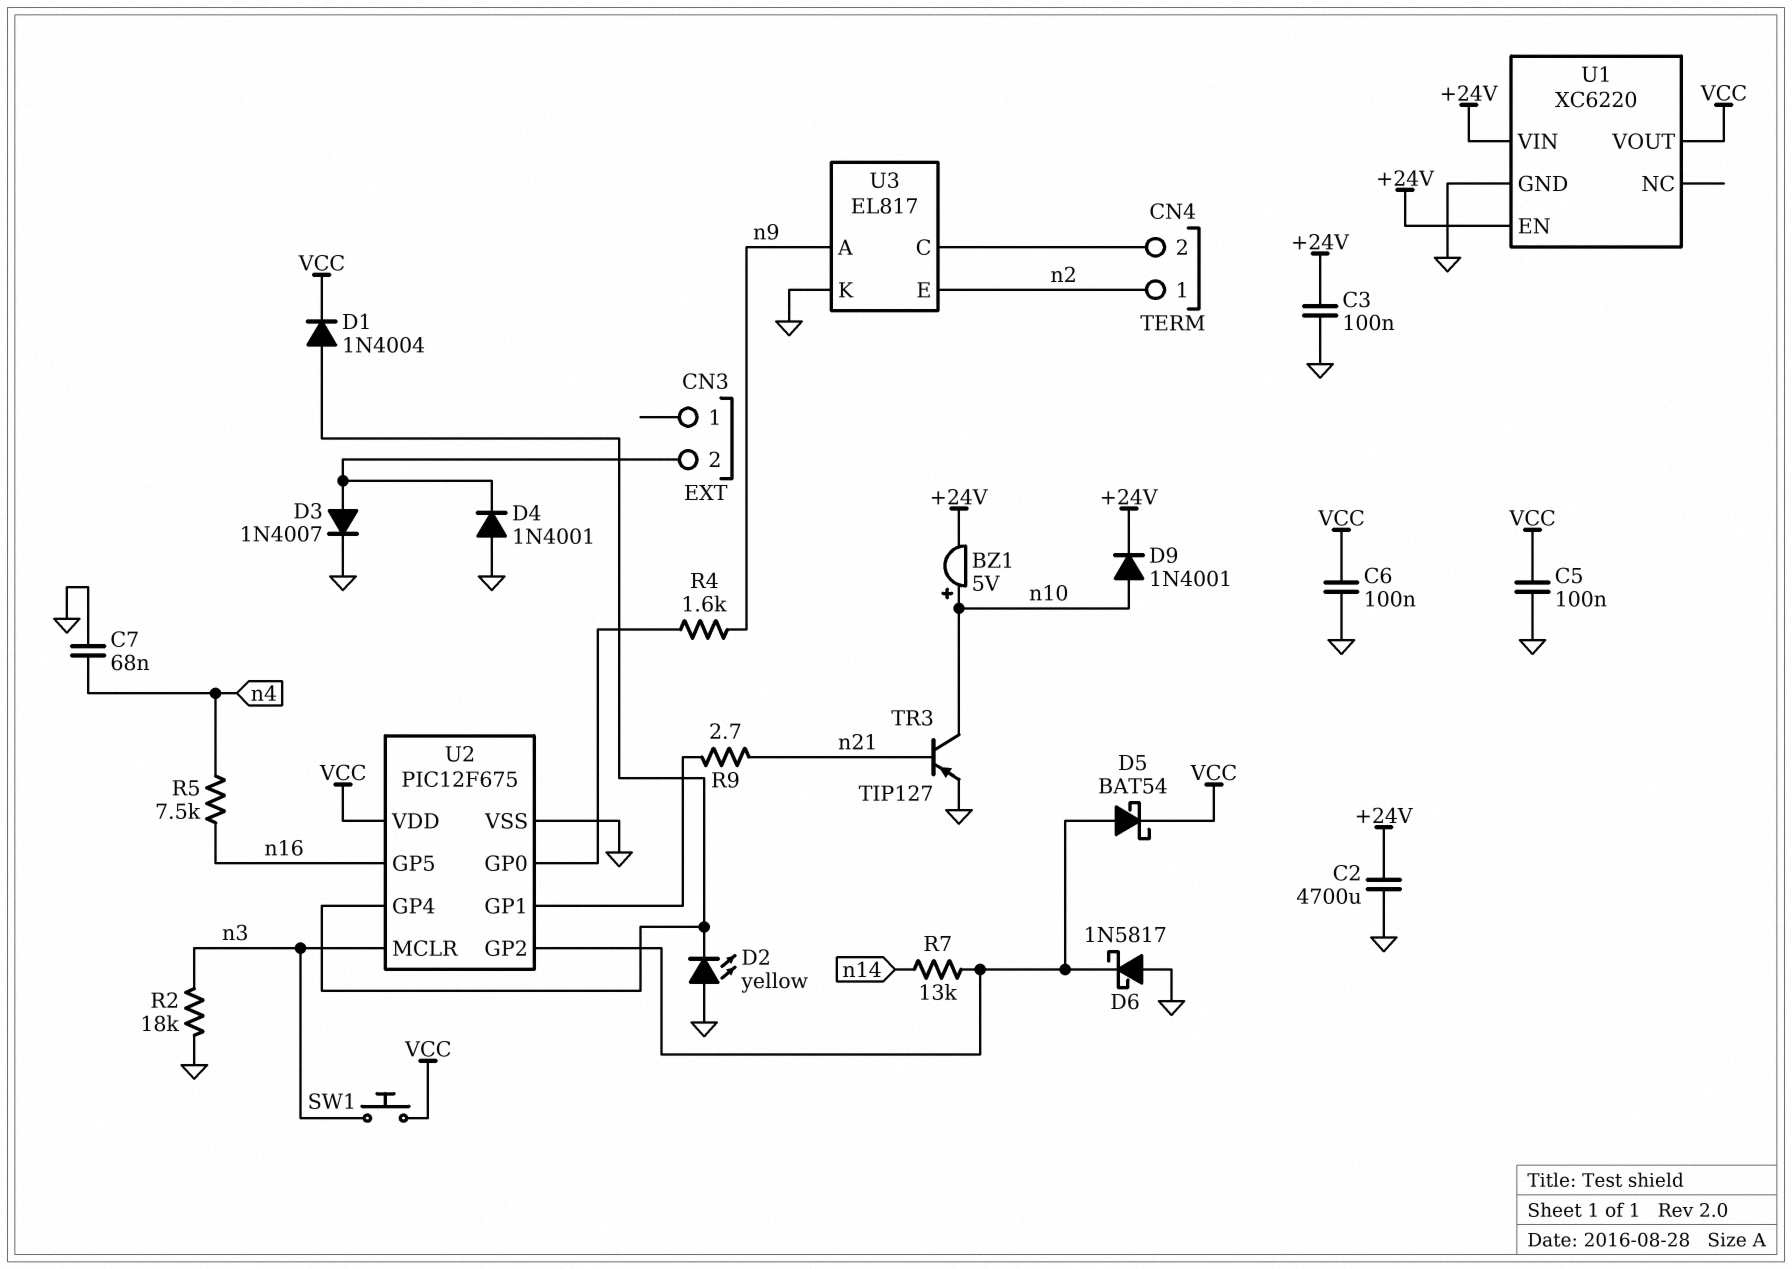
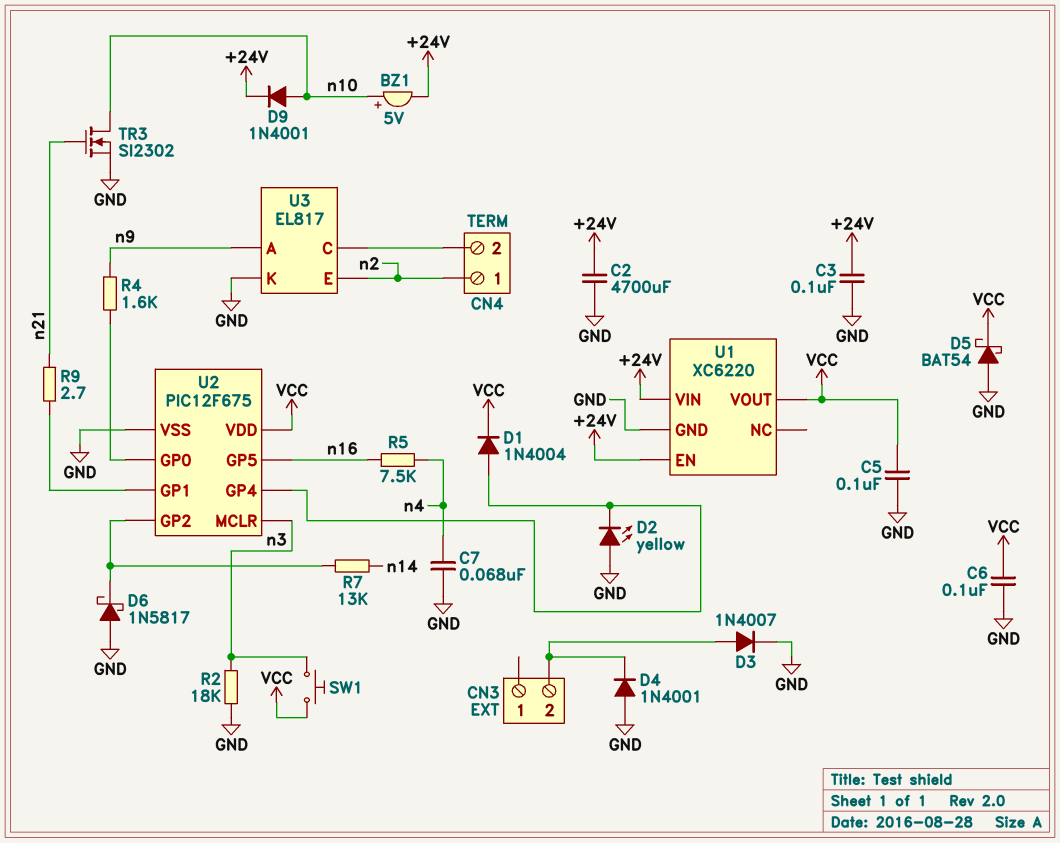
D5: schottky BAT54 (A U2/GP2, K VCC) -> schottky BAT54 (A GND, K VCC)
TR3: PNP TIP127 (B n21, C n10, E GND) -> NMOS SI2302 (G n21, D n10, S GND)

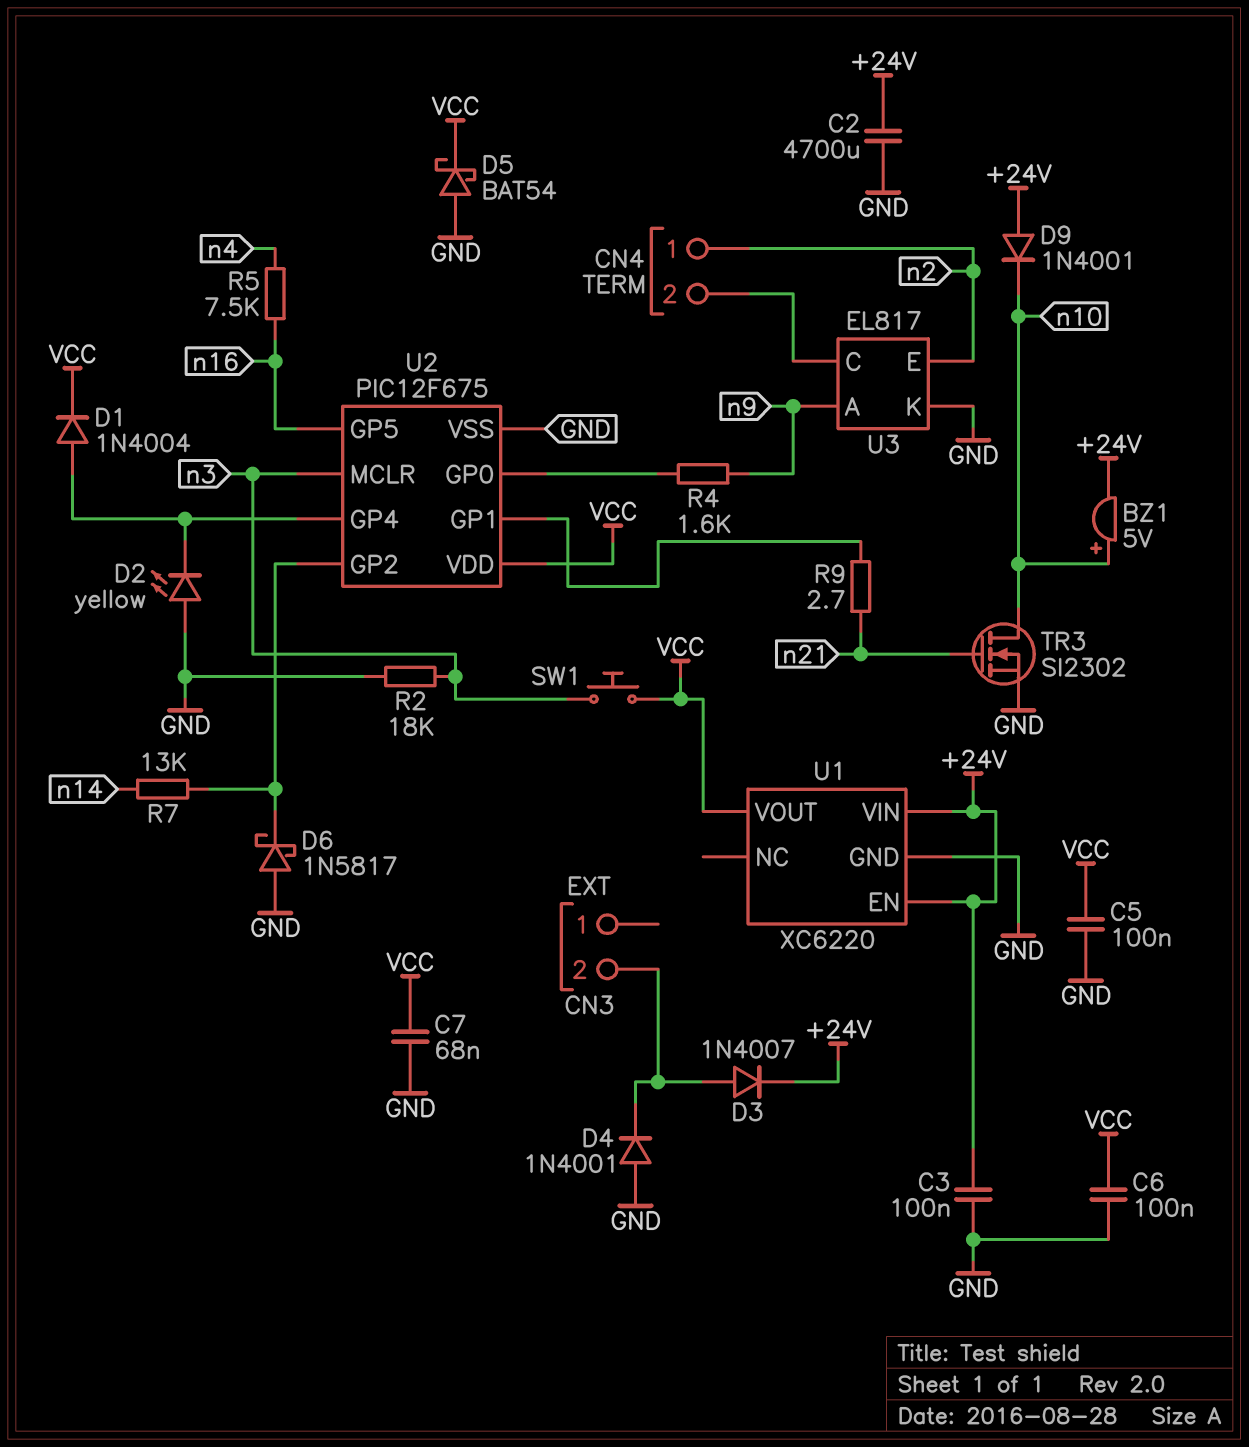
C7: 68nF (GND, n4) -> 68nF (GND, VCC)
D3: diode 1N4007 (A CN3/2, K GND) -> diode 1N4007 (A CN3/2, K +24V)
D9: diode 1N4001 (A n10, K +24V) -> diode 1N4001 (A +24V, K n10)

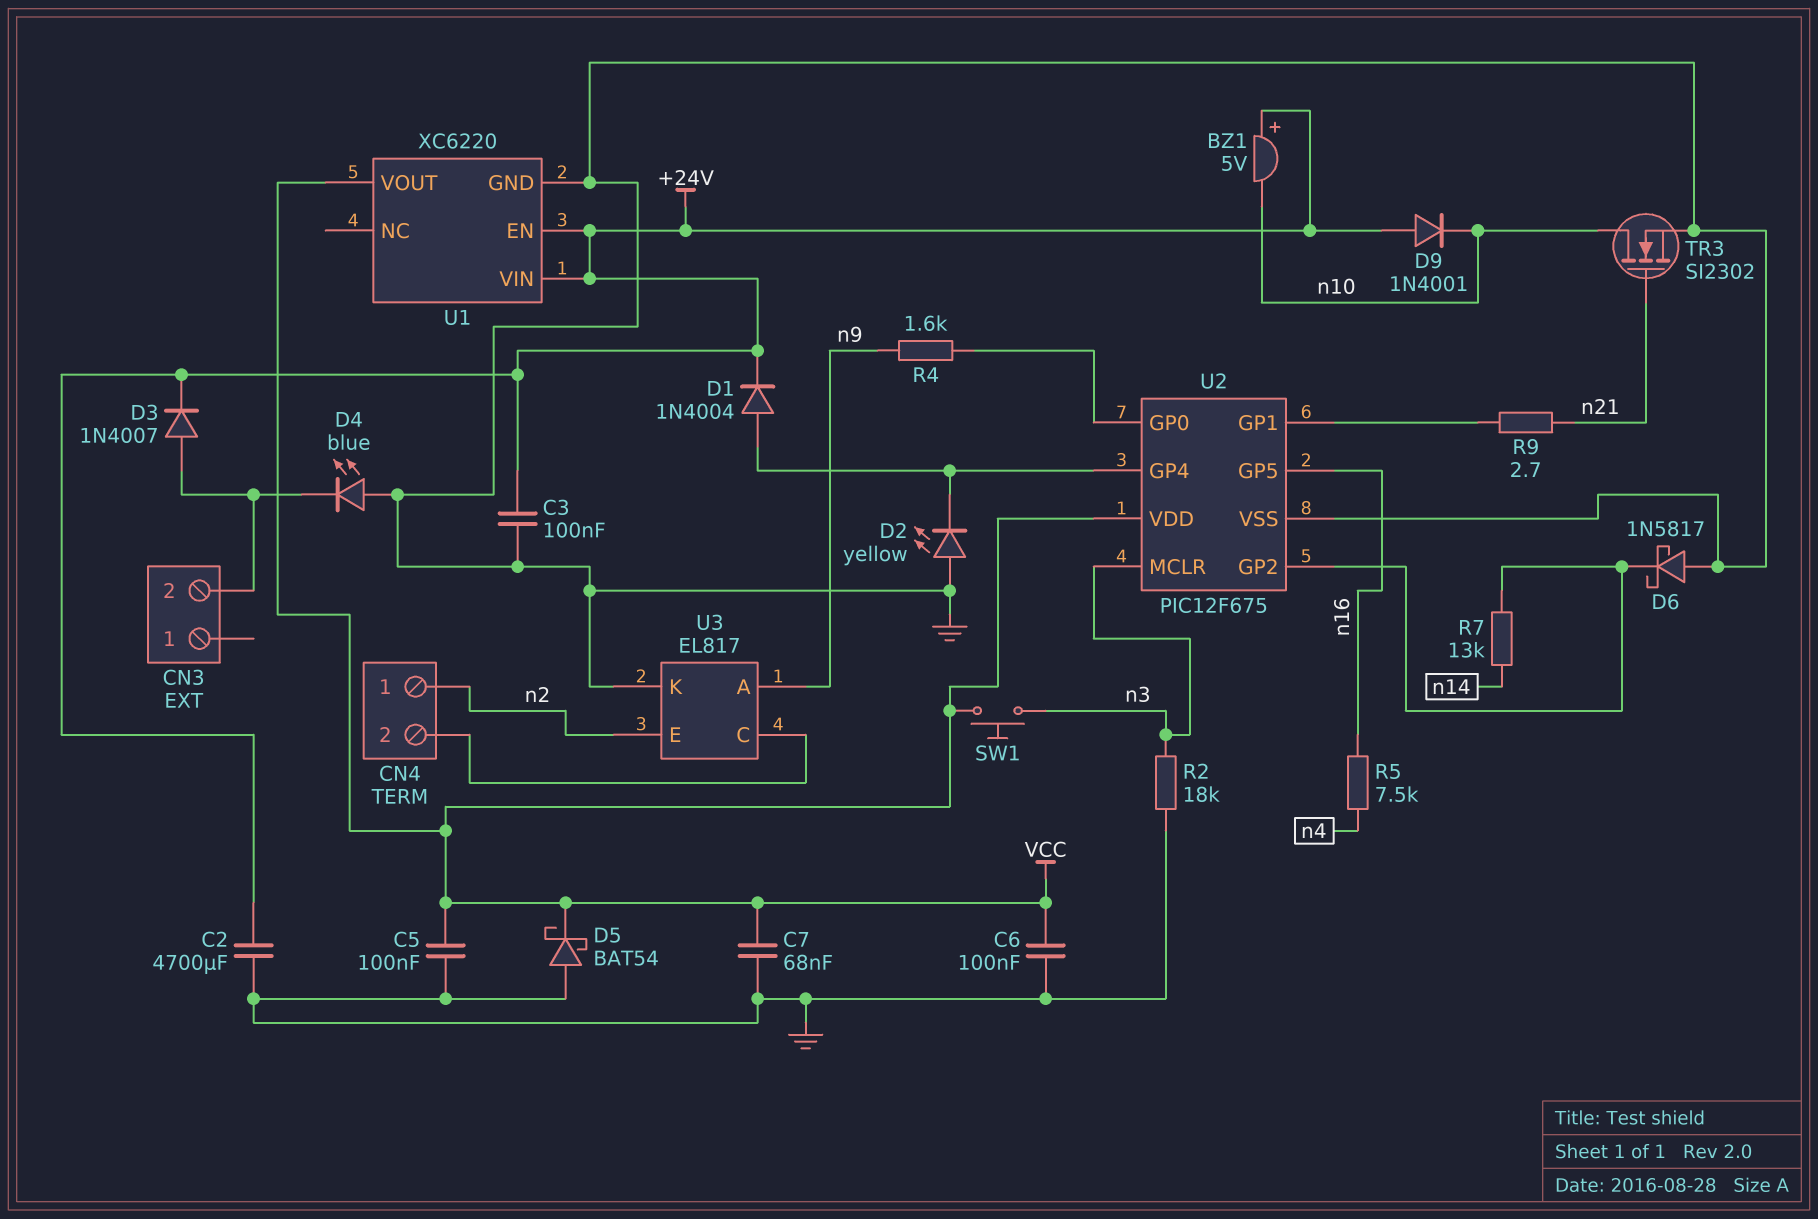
BZ1: buzzer 5V (plus n10, minus +24V) -> buzzer 5V (plus +24V, minus n10)
D1: diode 1N4004 (A U2/GP4, K VCC) -> diode 1N4004 (A U2/GP4, K +24V)
D4: diode 1N4001 (A GND, K CN3/2) -> LED blue (A GND, K CN3/2)

